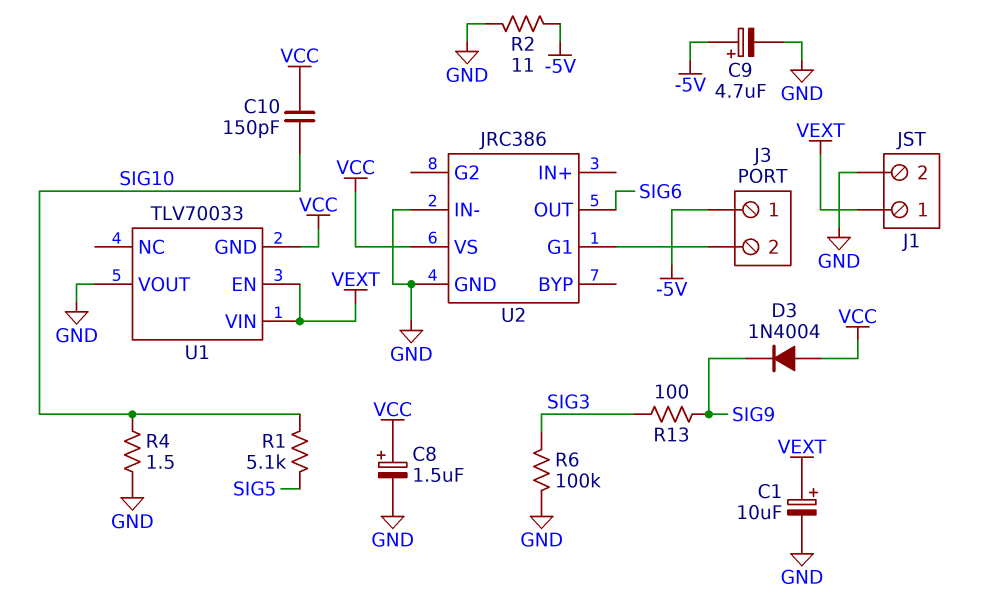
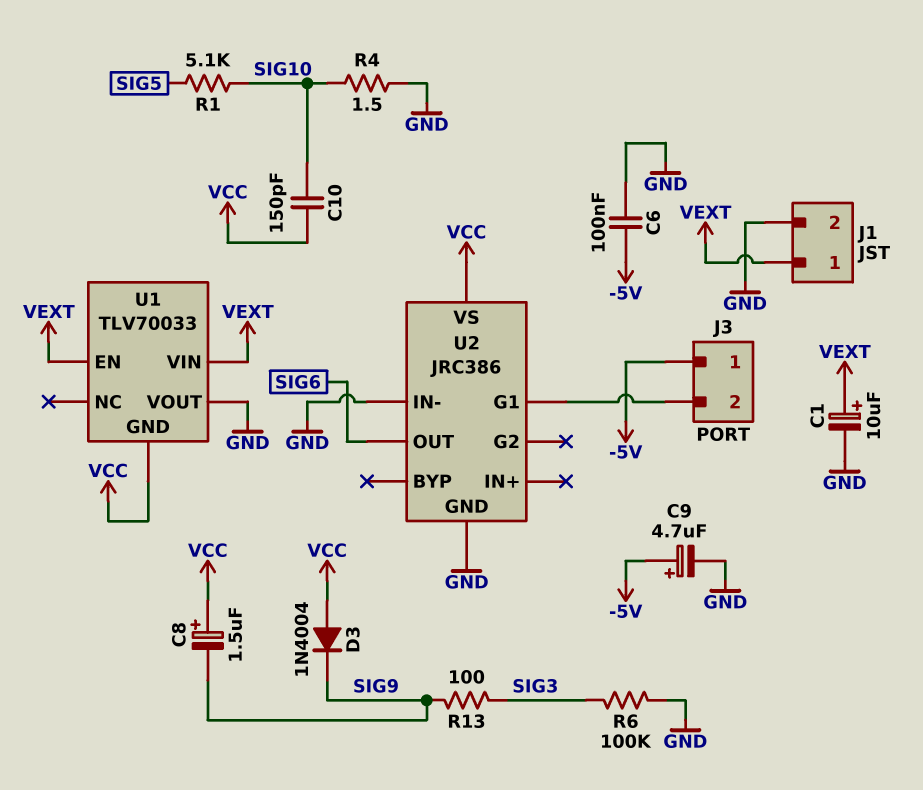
C6: none -> 100nF (-5V, GND)
C8: 1.5uF (plus VCC, minus GND) -> 1.5uF (plus VCC, minus SIG9)
R2: 11 (-5V, GND) -> none

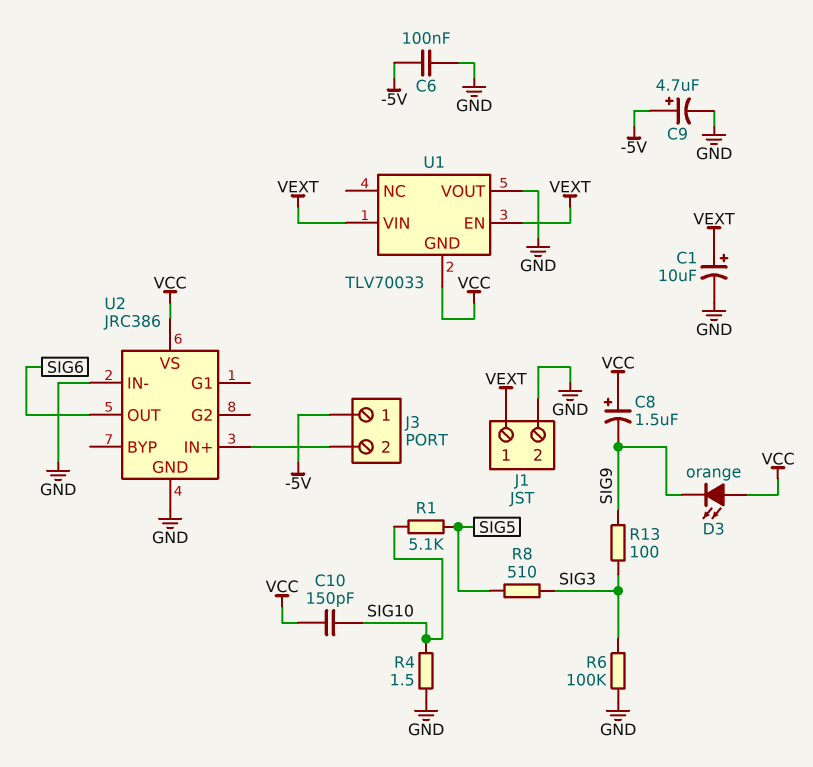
D3: diode 1N4004 (A VCC, K SIG9) -> LED orange (A VCC, K SIG9)
R8: none -> 510 (SIG3, SIG5)
U2 pin G1: J3/2 -> none
U2 pin IN+: none -> J3/2

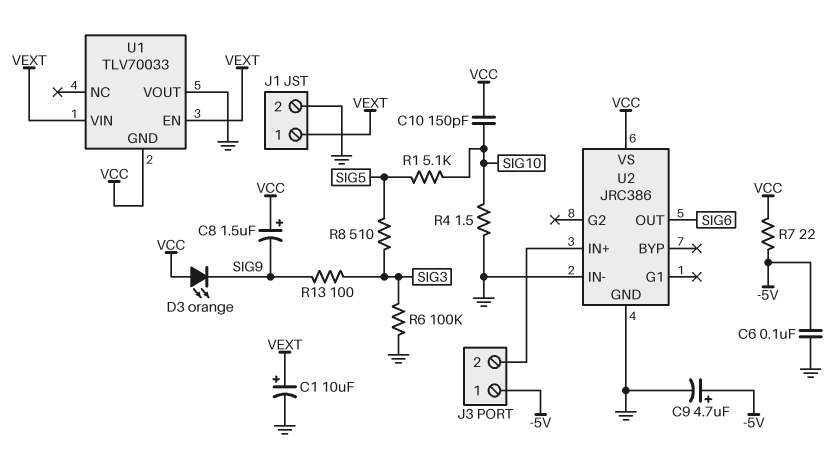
R7: none -> 22 (-5V, VCC)

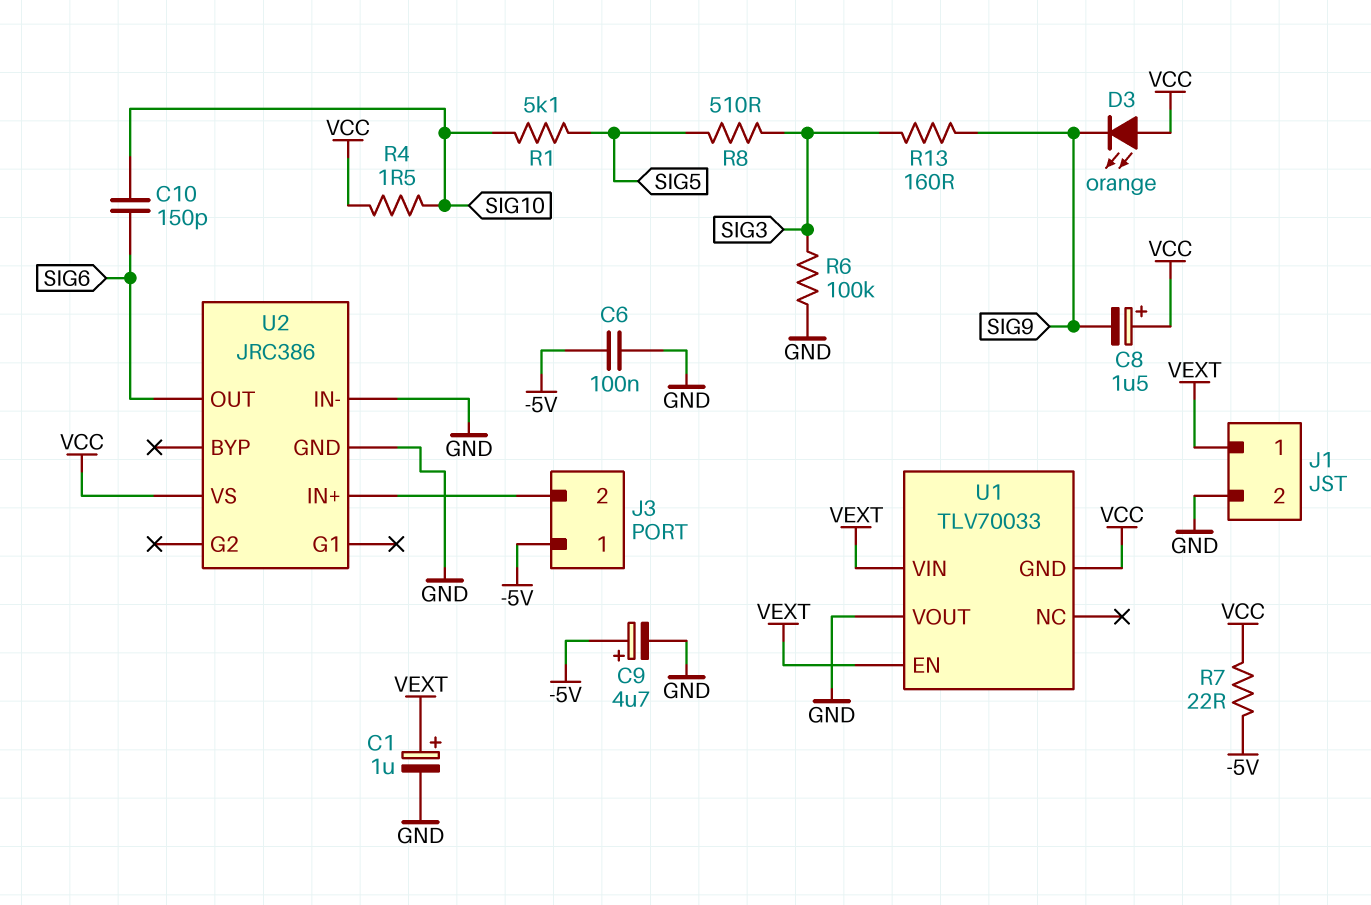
C1: 10uF (plus VEXT, minus GND) -> 1uF (plus VEXT, minus GND)
C10: 150pF (SIG10, VCC) -> 150pF (SIG6, SIG10)
R4: 1.5 (GND, SIG10) -> 1.5 (SIG10, VCC)
R13: 100 (SIG3, SIG9) -> 160 (SIG3, SIG9)

